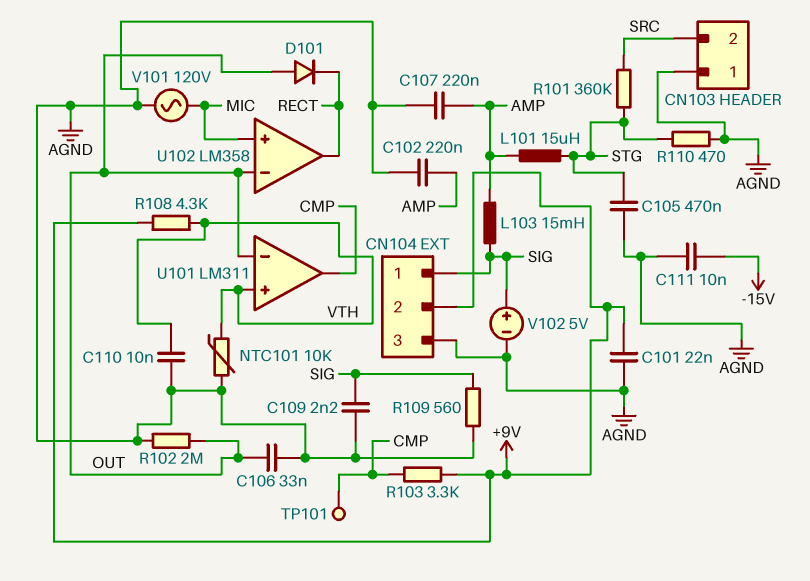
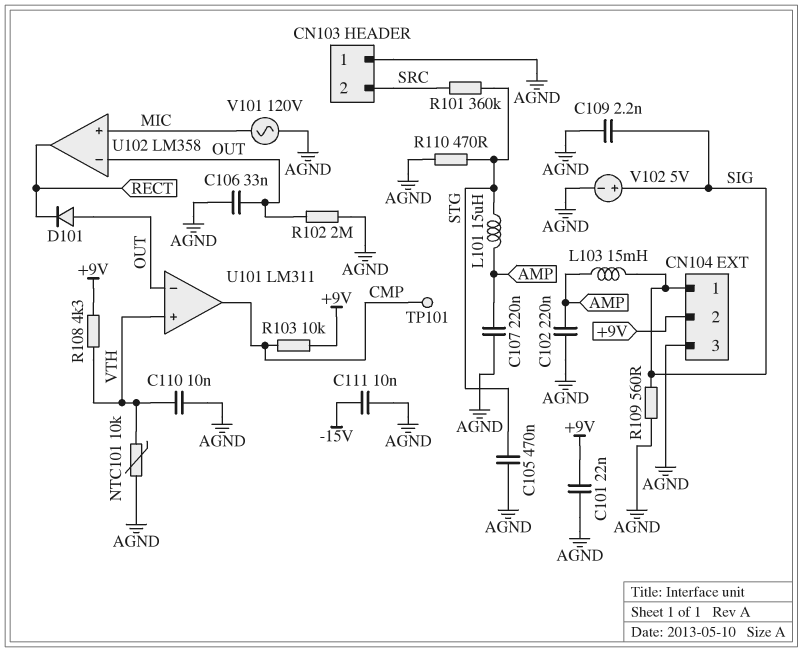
R103: 3.3k (+9V, CMP) -> 10k (+9V, CMP)

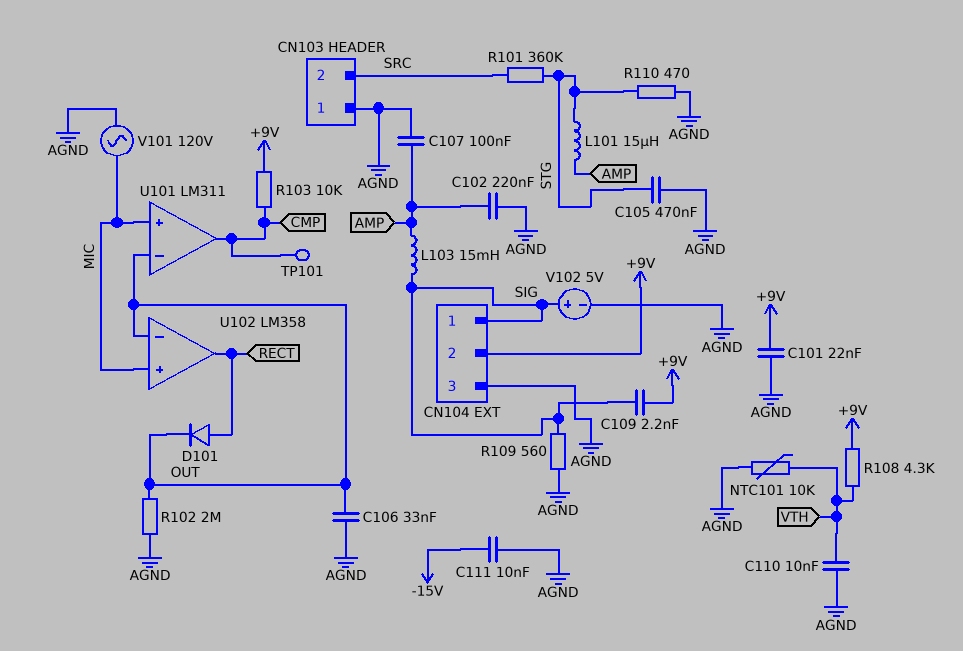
C107: 220nF (AGND, AMP) -> 100nF (AGND, AMP)
C109: 2.2nF (AGND, SIG) -> 2.2nF (+9V, SIG)
D101: diode (A OUT, K RECT) -> diode (A RECT, K OUT)
U101 pin in+: VTH -> MIC

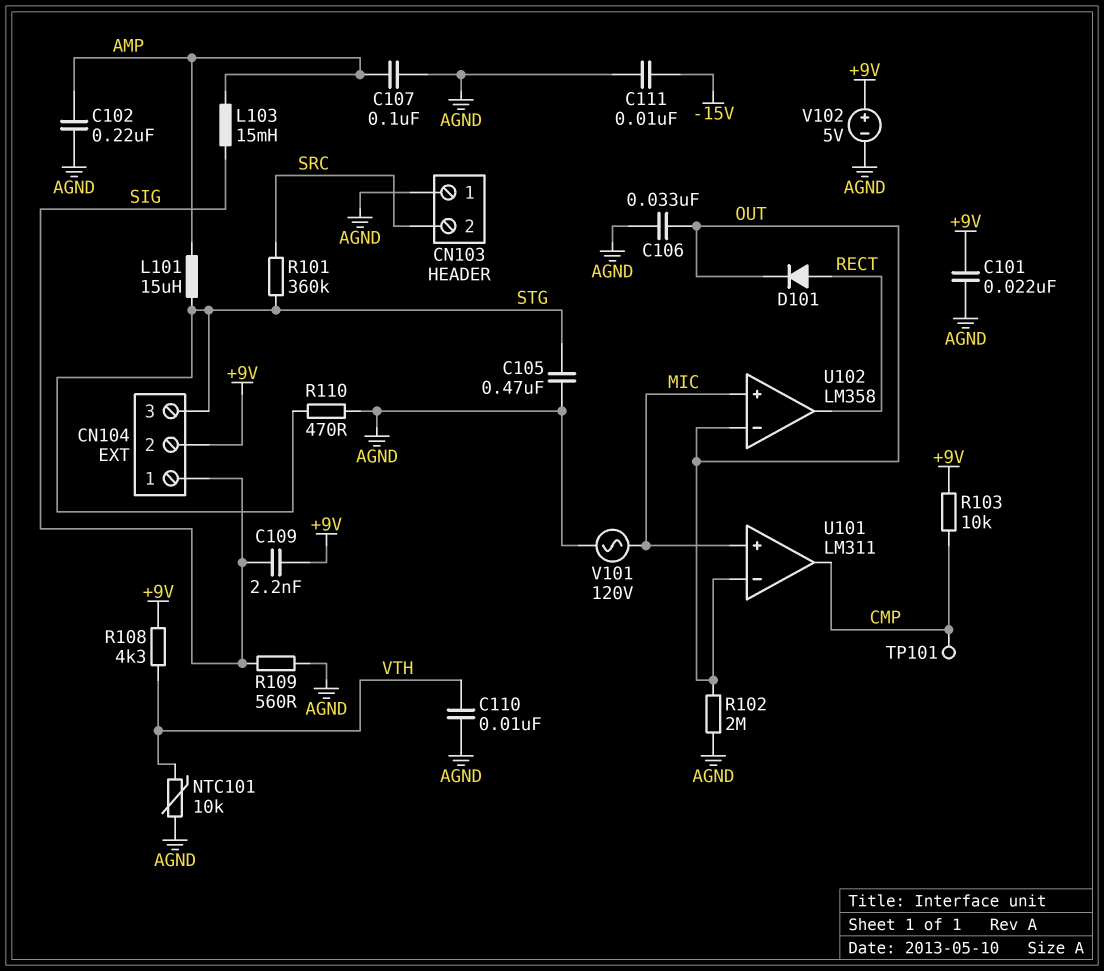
CN104 pin 3: AGND -> STG
V102: 5V (plus SIG, minus AGND) -> 5V (plus +9V, minus AGND)

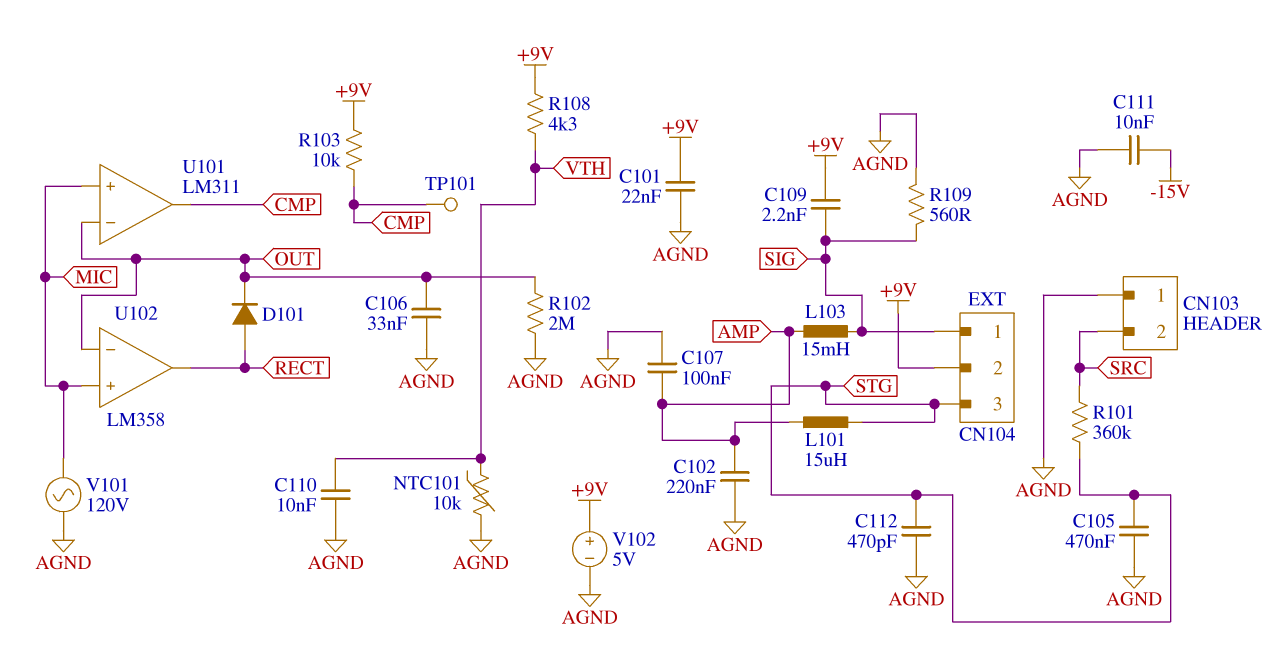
C112: none -> 470pF (AGND, STG)
R110: 470 (AGND, STG) -> none

